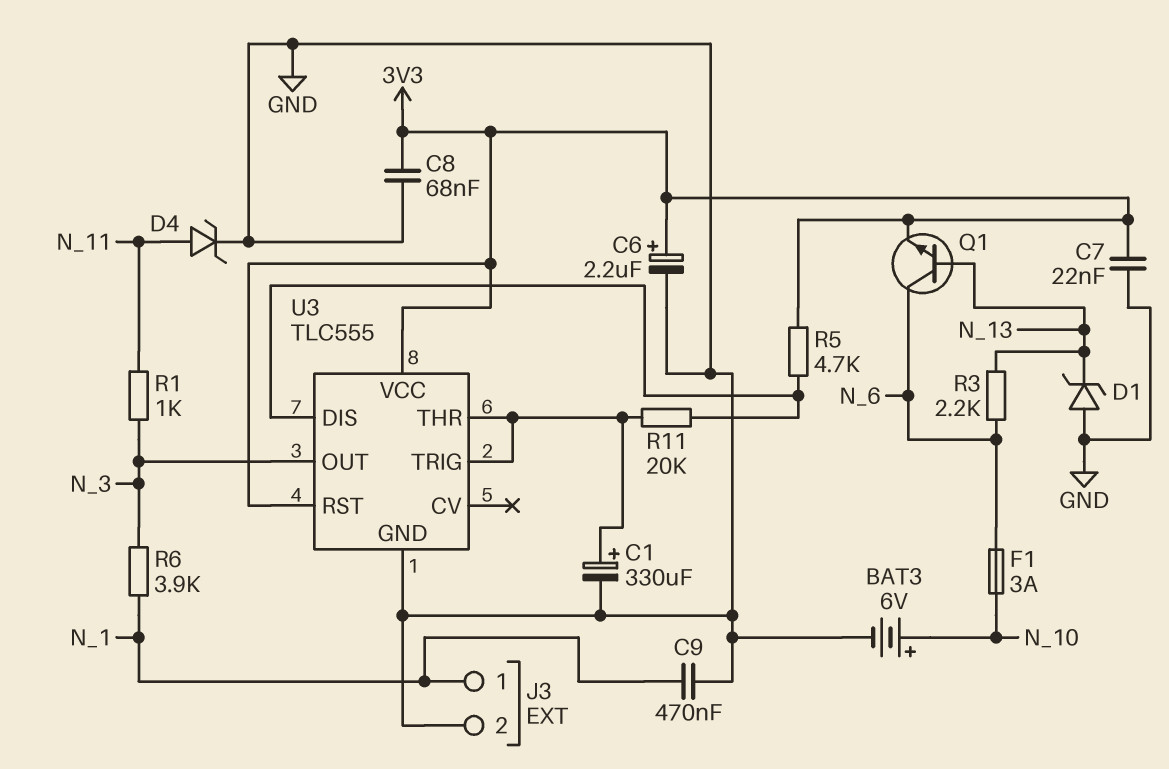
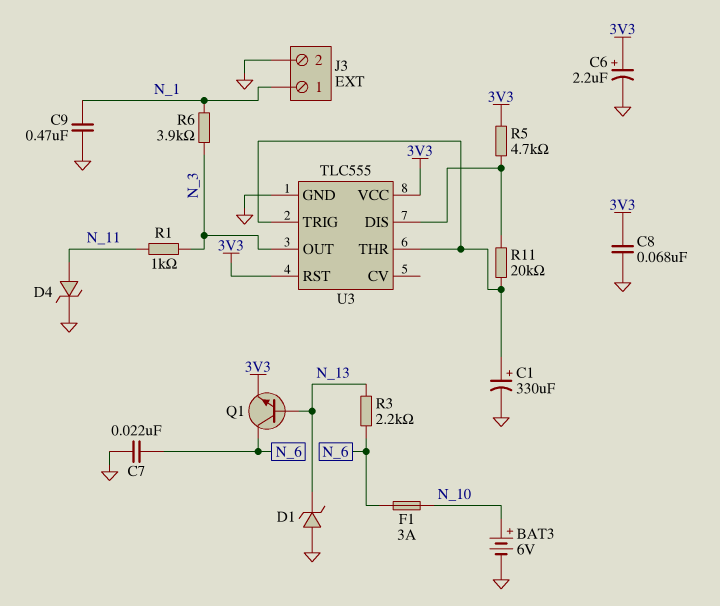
C7: 22nF (3V3, GND) -> 22nF (GND, N_6)

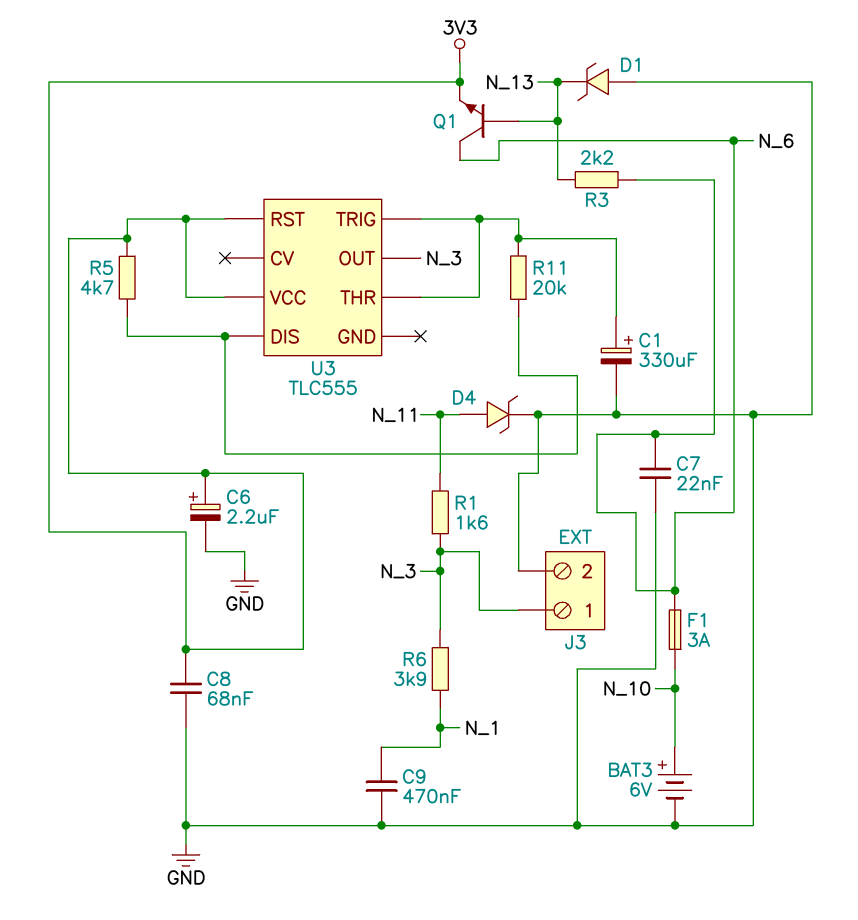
J3 pin 1: N_1 -> N_3
R1: 1k (N_3, N_11) -> 1.6k (N_3, N_11)
U3 pin GND: GND -> none

